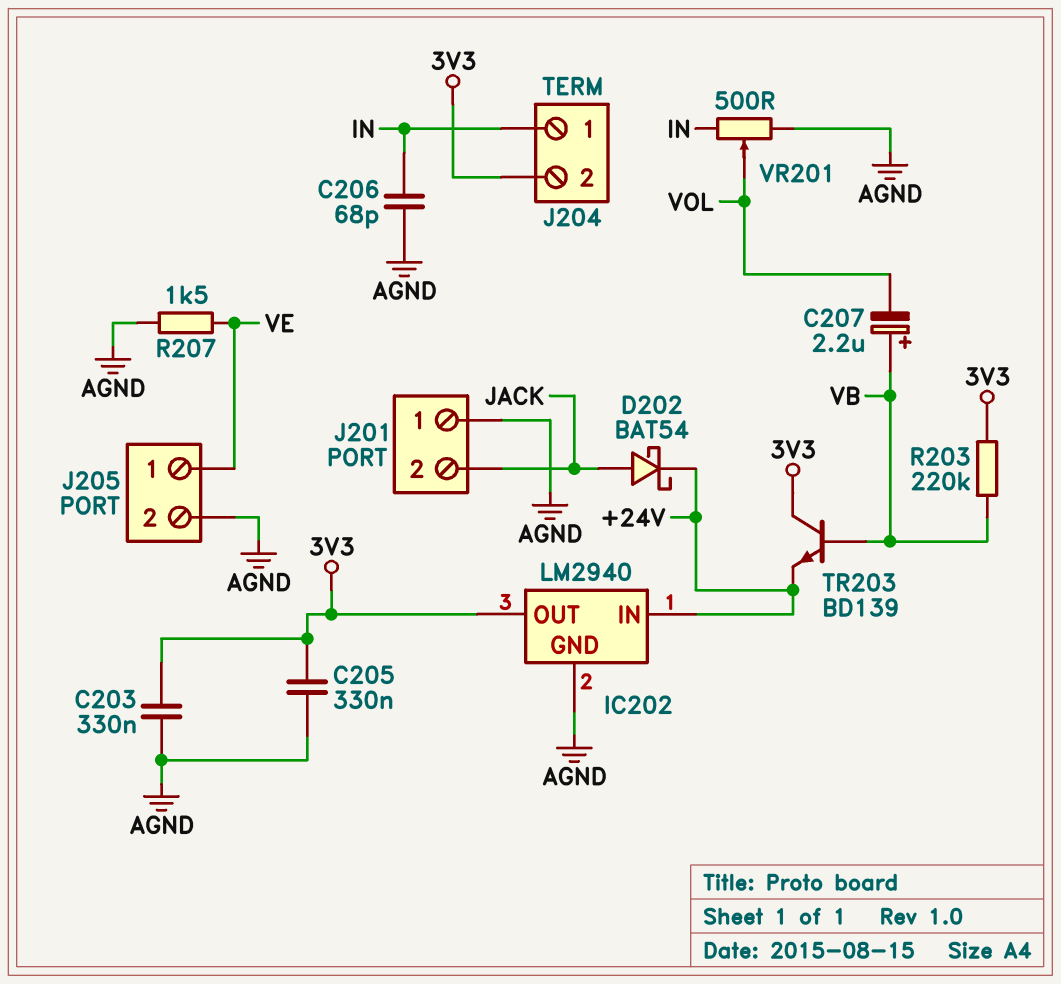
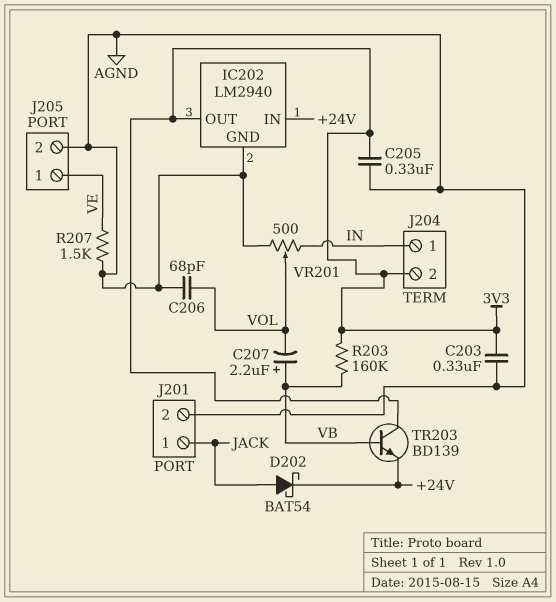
C206: 68pF (AGND, IN) -> 68pF (AGND, VOL)
J201 pin 1: AGND -> JACK
J201 pin 2: JACK -> AGND
R203: 220k (3V3, VB) -> 160k (3V3, VB)

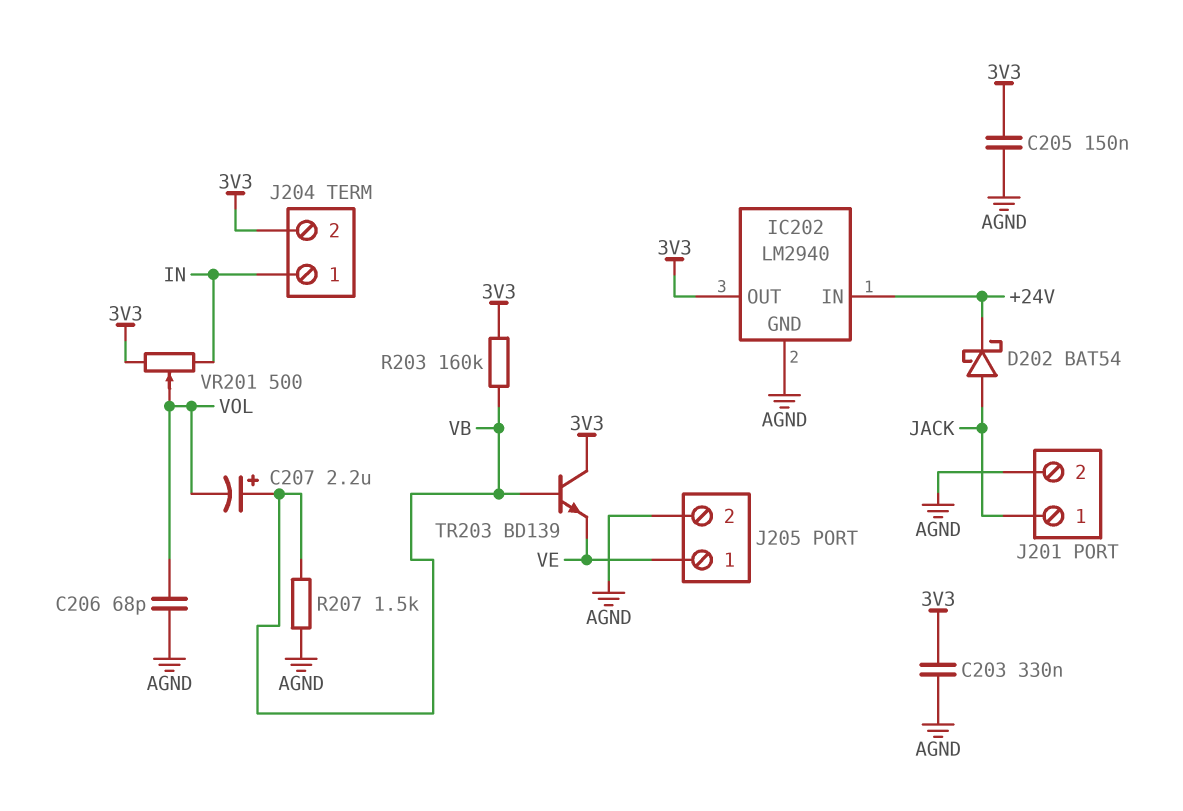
C205: 330nF (3V3, AGND) -> 150nF (3V3, AGND)
R207: 1.5k (AGND, VE) -> 1.5k (AGND, VB)
TR203: NPN BD139 (B VB, C 3V3, E +24V) -> NPN BD139 (B VB, C 3V3, E VE)
VR201: 500 (AGND, IN, wiper VOL) -> 500 (3V3, IN, wiper VOL)

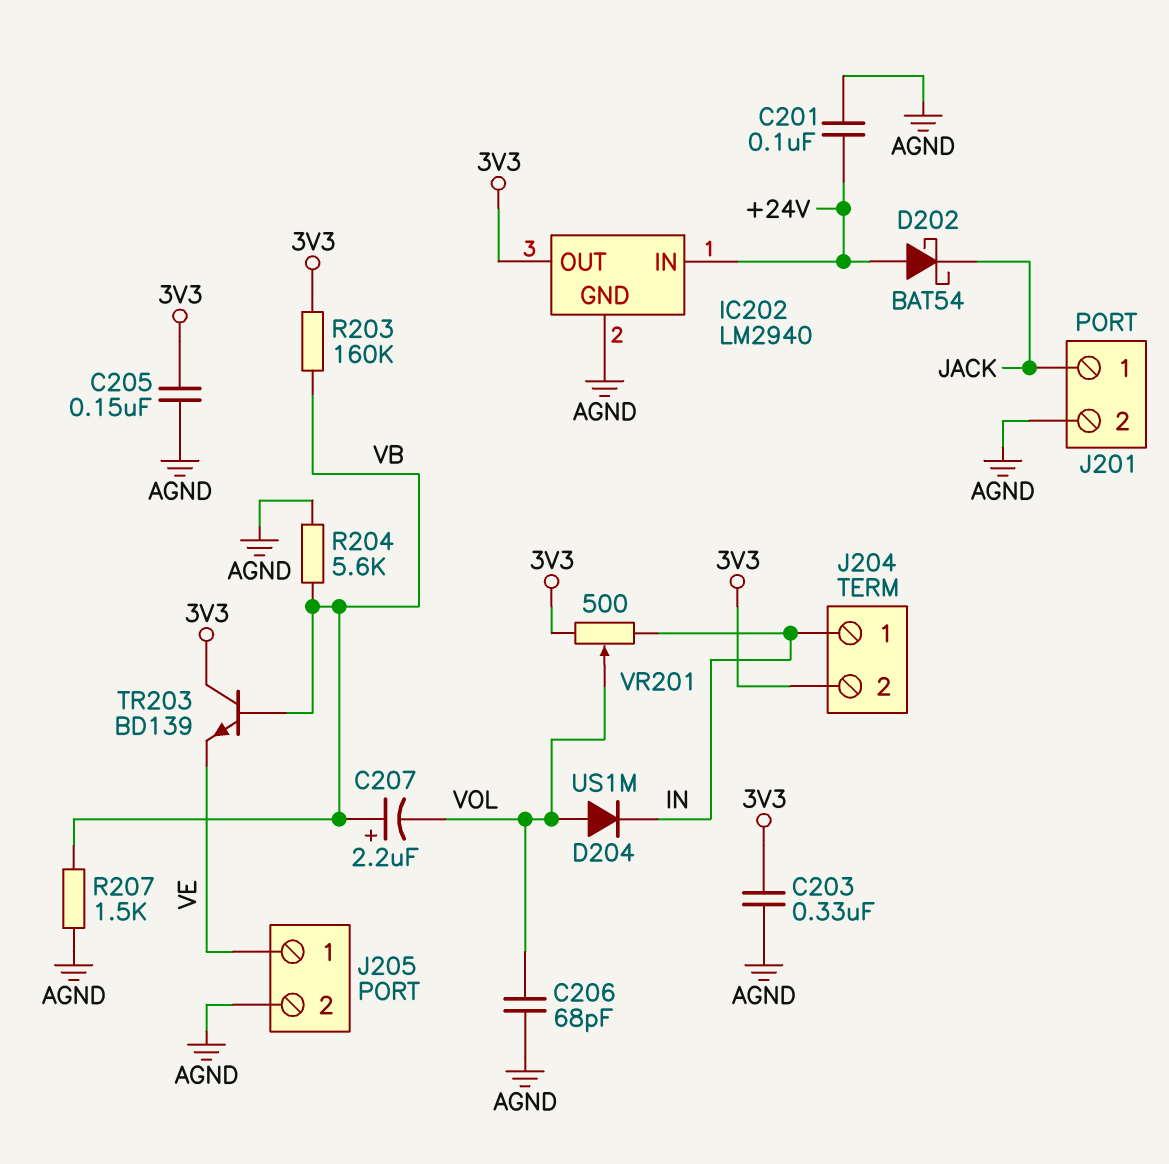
C201: none -> 100nF (+24V, AGND)
D202: schottky BAT54 (A JACK, K +24V) -> schottky BAT54 (A +24V, K JACK)
D204: none -> diode US1M (A VOL, K IN)
R204: none -> 5.6k (AGND, VB)

